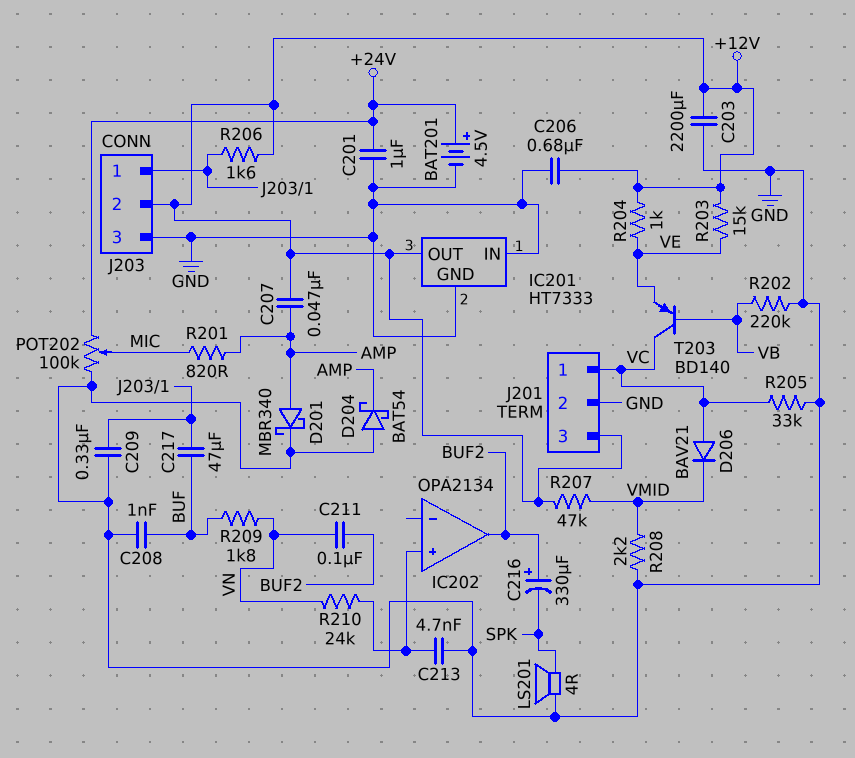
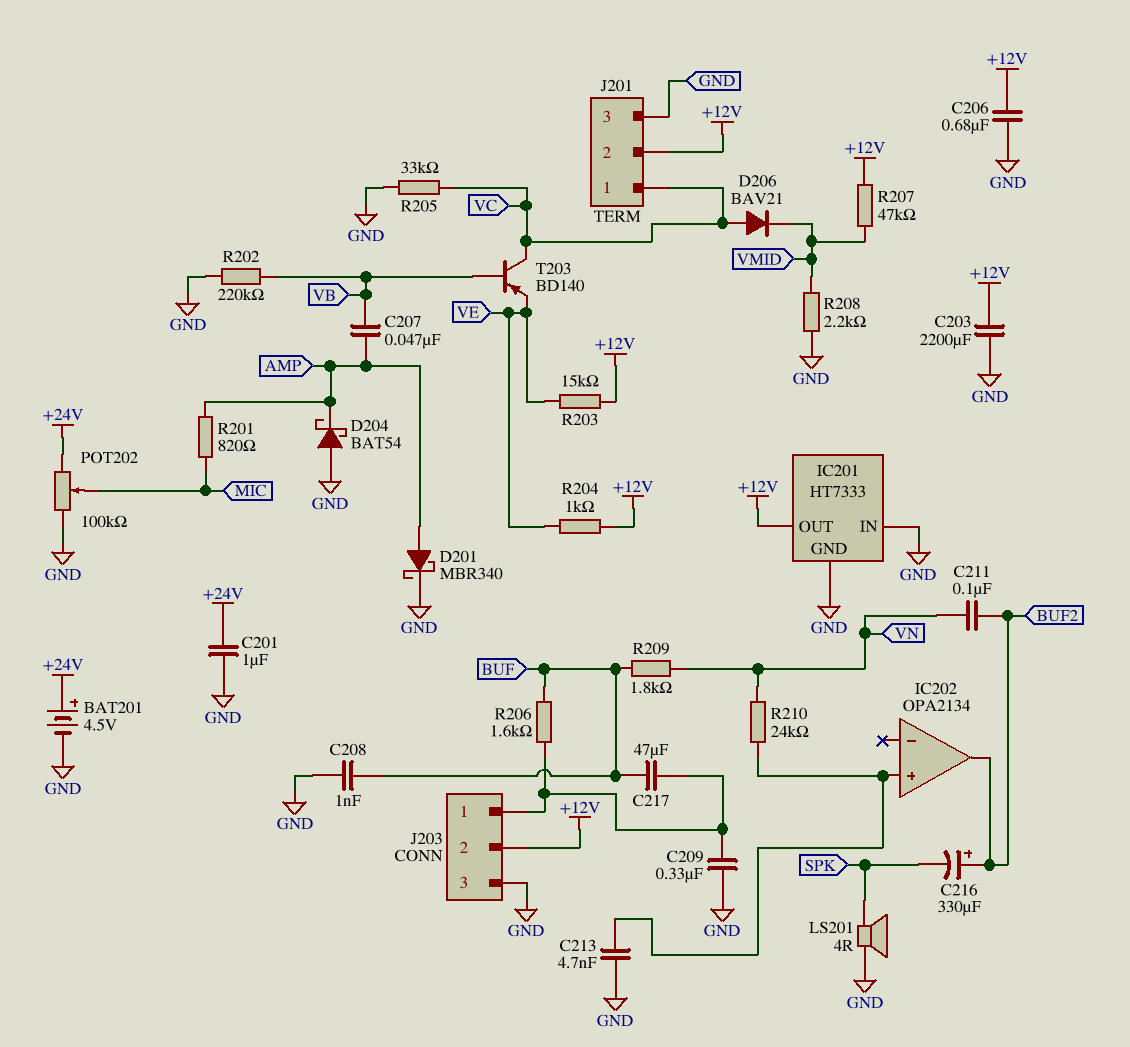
C207: 47nF (+12V, AMP) -> 47nF (AMP, VB)
J201 pin 2: GND -> +12V
J201 pin 3: +12V -> GND
R206: 1.6k (+12V, J203/1) -> 1.6k (BUF, J203/1)

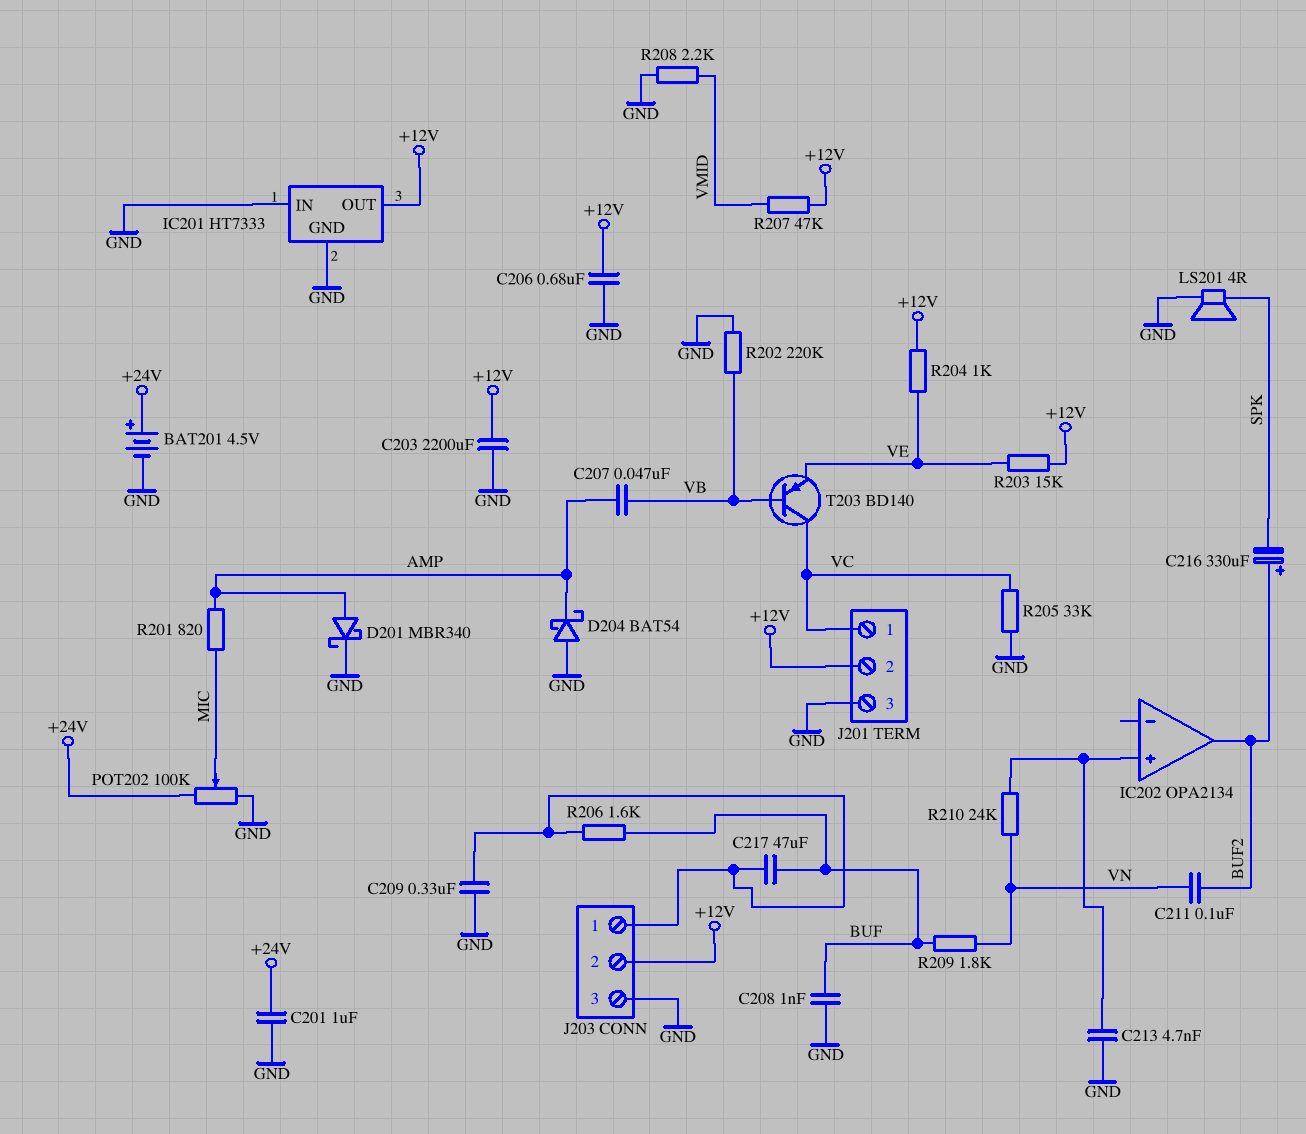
D206: diode BAV21 (A VC, K VMID) -> none

